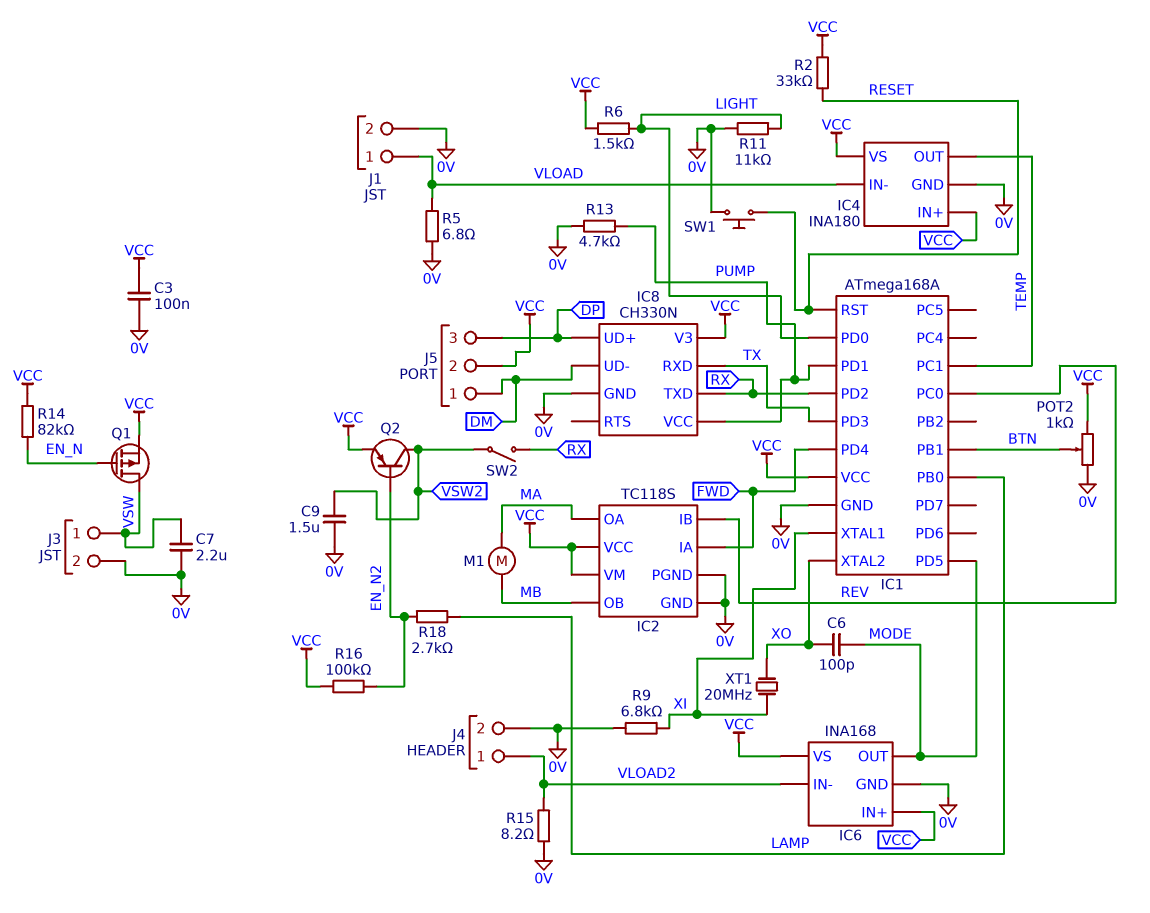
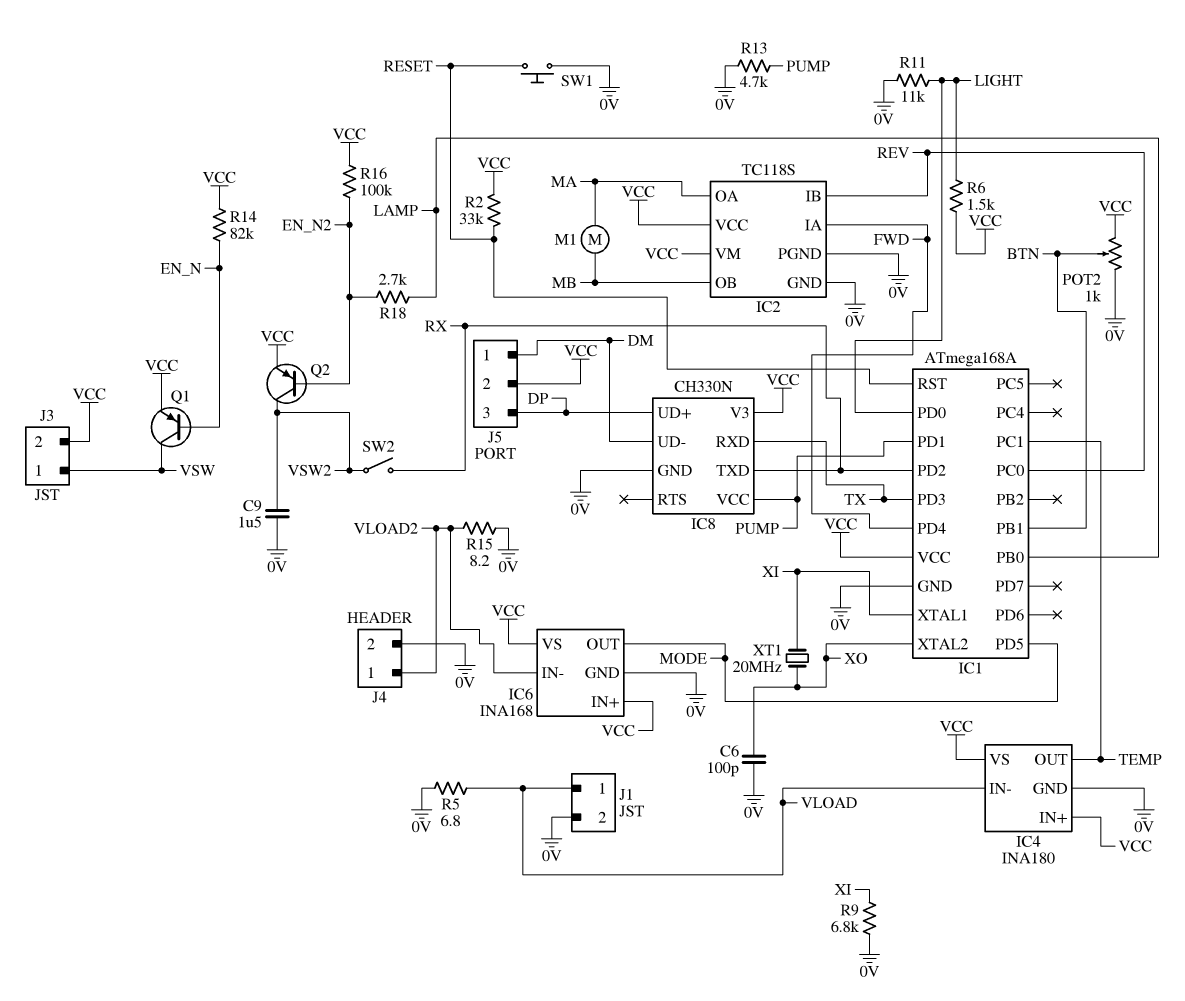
C3: 100nF (0V, VCC) -> none
C6: 100pF (MODE, XO) -> 100pF (0V, XO)
C7: 2.2uF (0V, VSW) -> none
J3 pin 2: 0V -> VCC
Q1: PMOS (G EN_N, D VSW, S VCC) -> PNP (B EN_N, C VSW, E VCC)

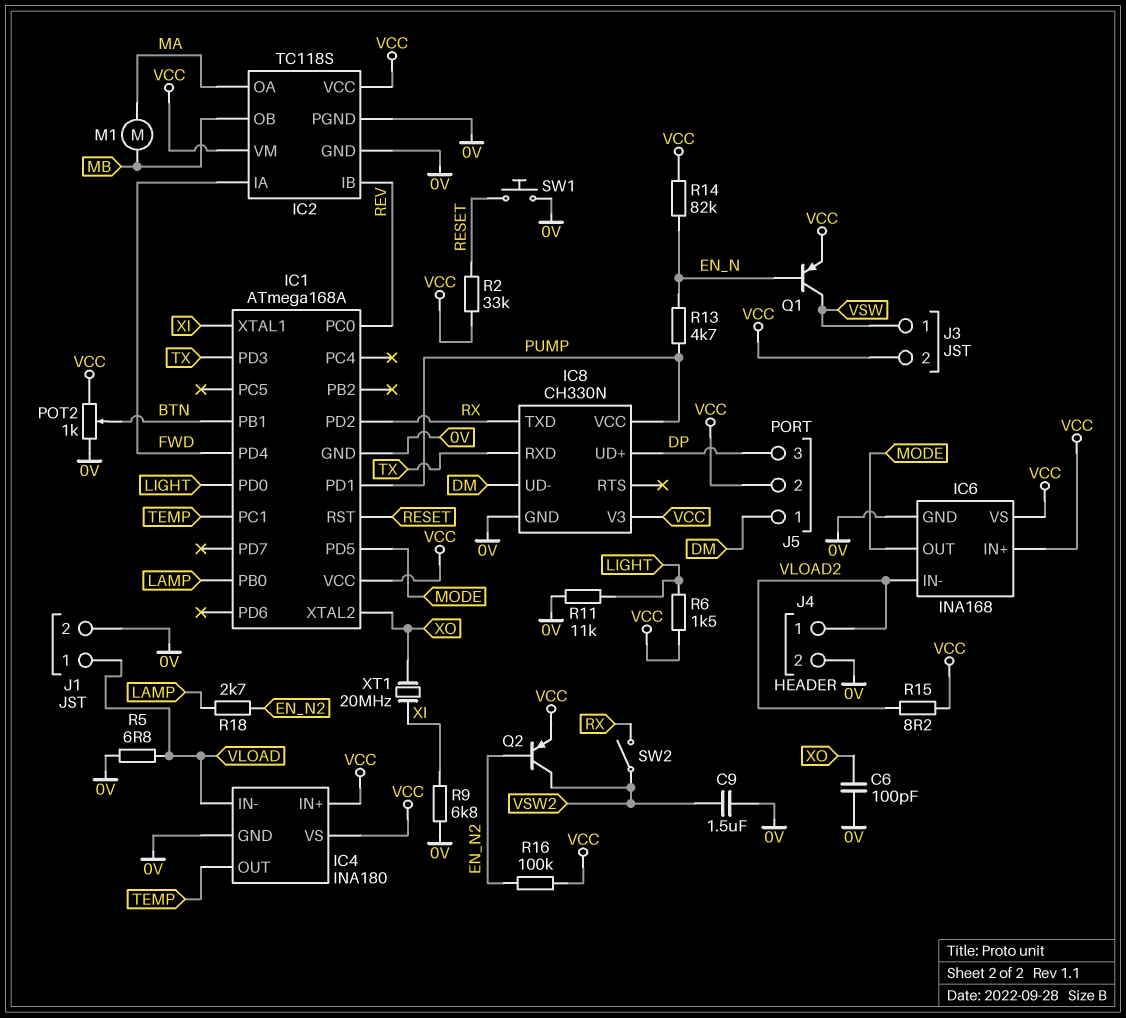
R13: 4.7k (0V, PUMP) -> 4.7k (EN_N, PUMP)
R15: 8.2 (0V, VLOAD2) -> 8.2 (VCC, VLOAD2)

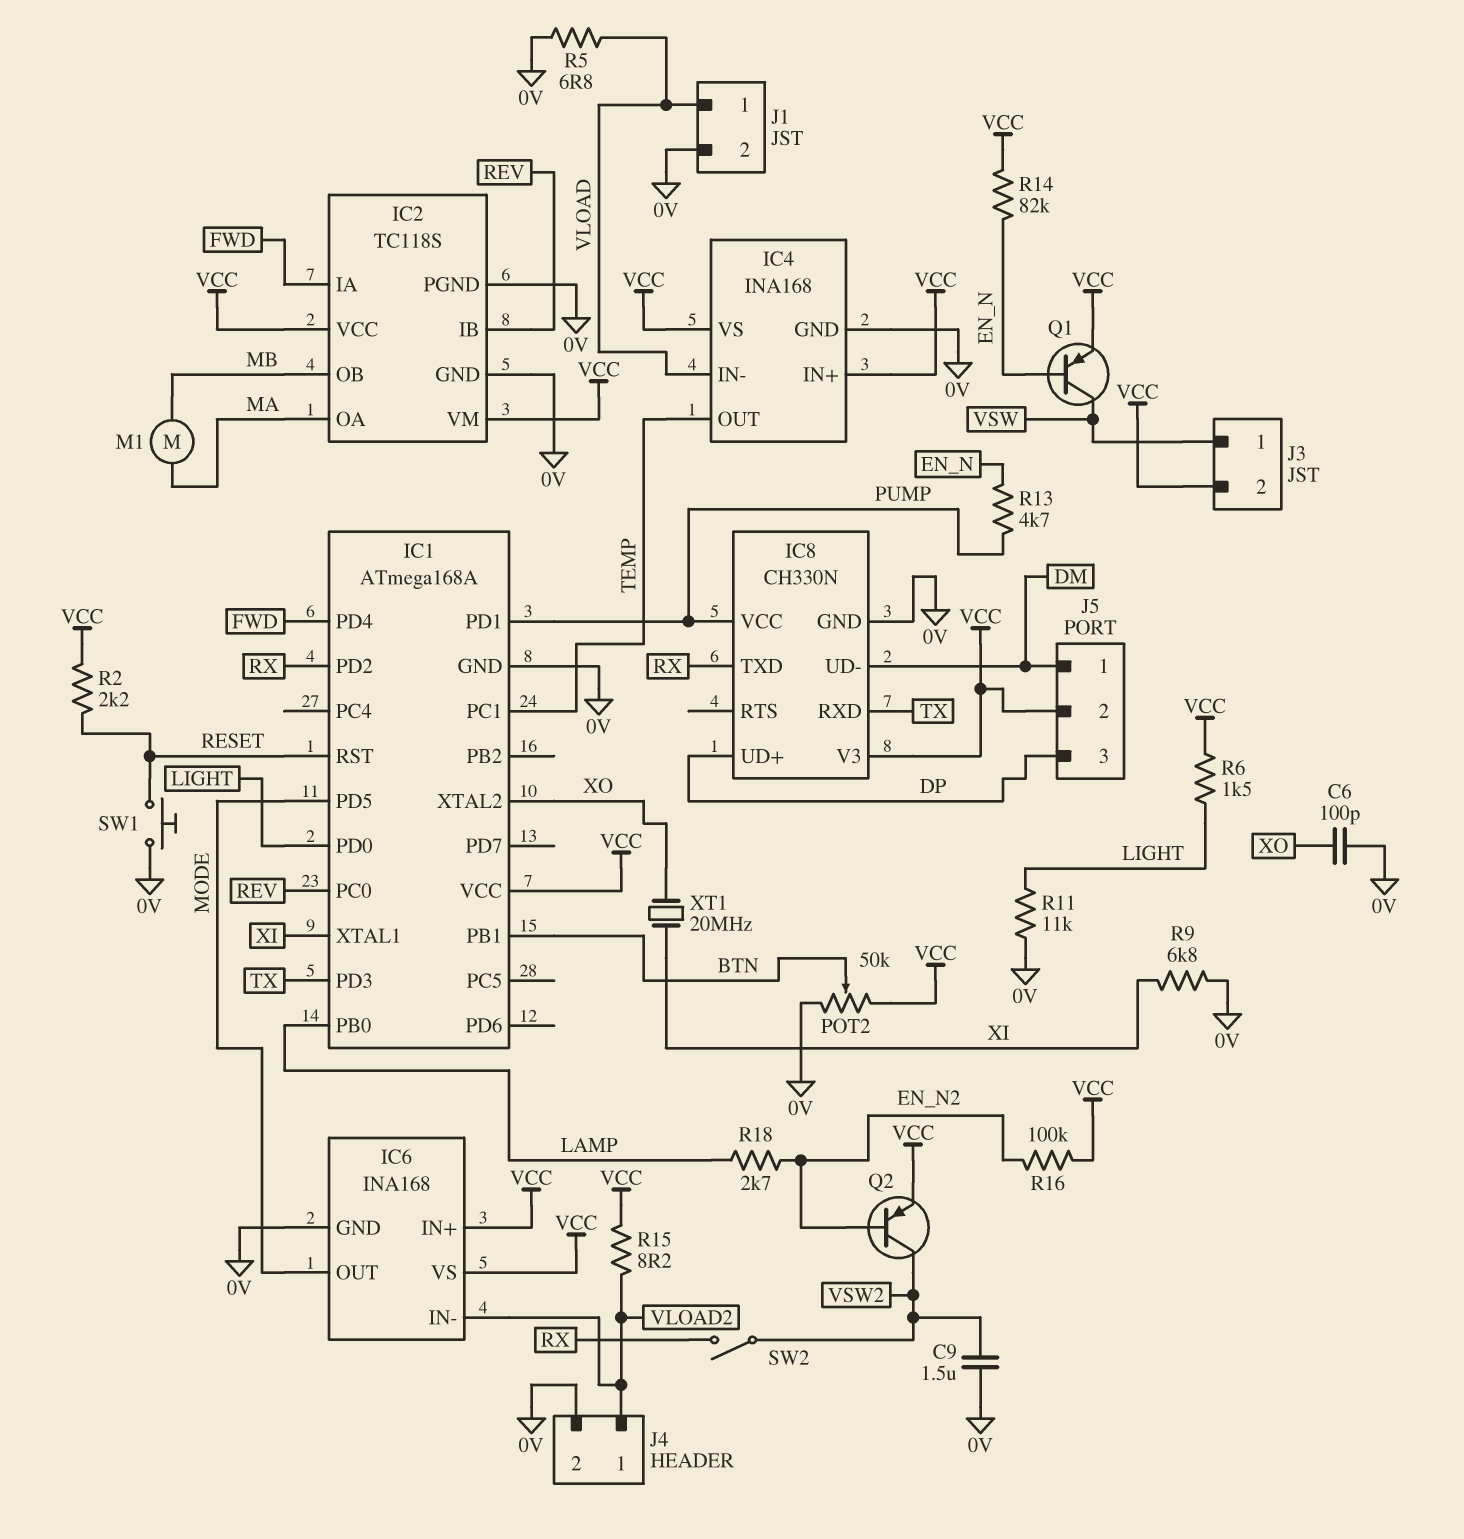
IC4: INA180 -> INA168
POT2: 1k (0V, VCC, wiper BTN) -> 50k (0V, VCC, wiper BTN)
R2: 33k (RESET, VCC) -> 2.2k (RESET, VCC)

